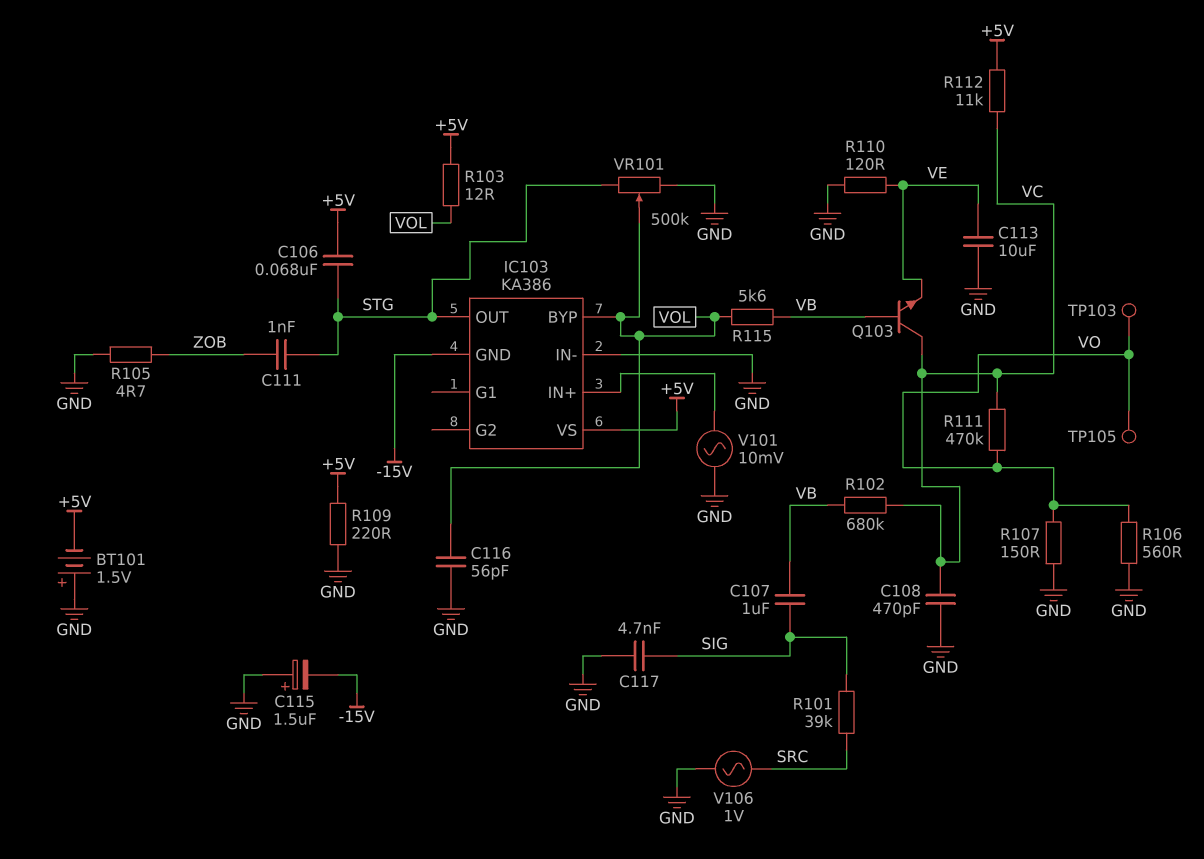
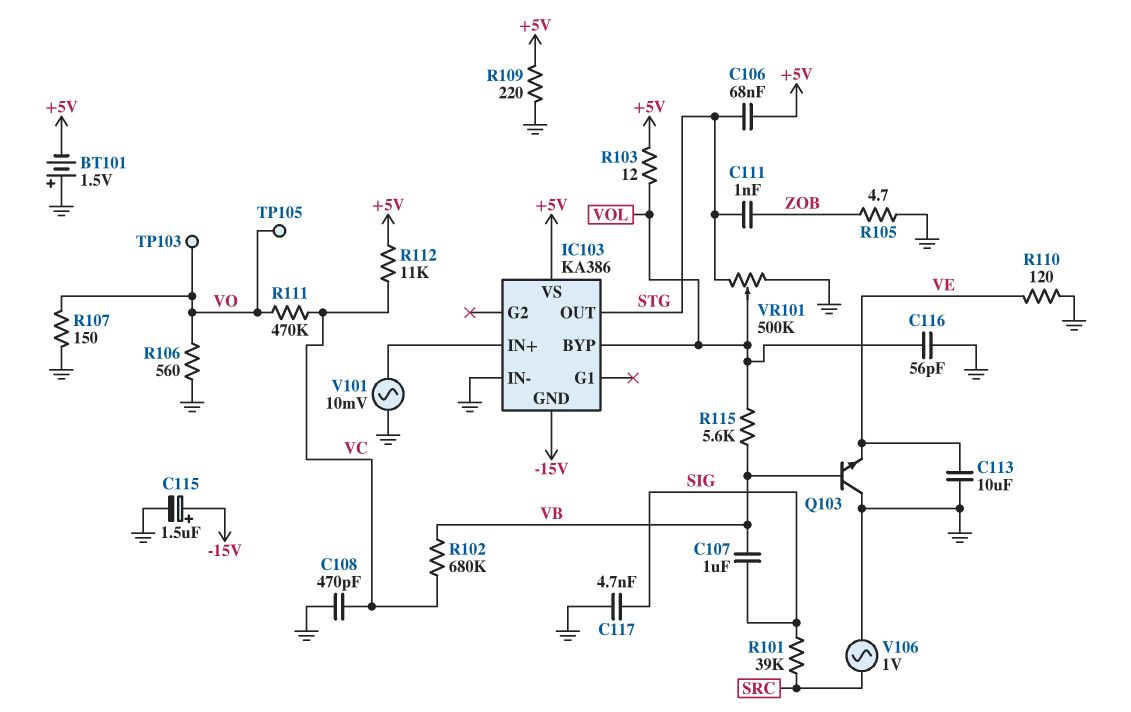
C115: 1.5uF (plus GND, minus -15V) -> 1.5uF (plus -15V, minus GND)
Q103: NPN (B VB, C VC, E VE) -> NPN (B VB, C GND, E VE)

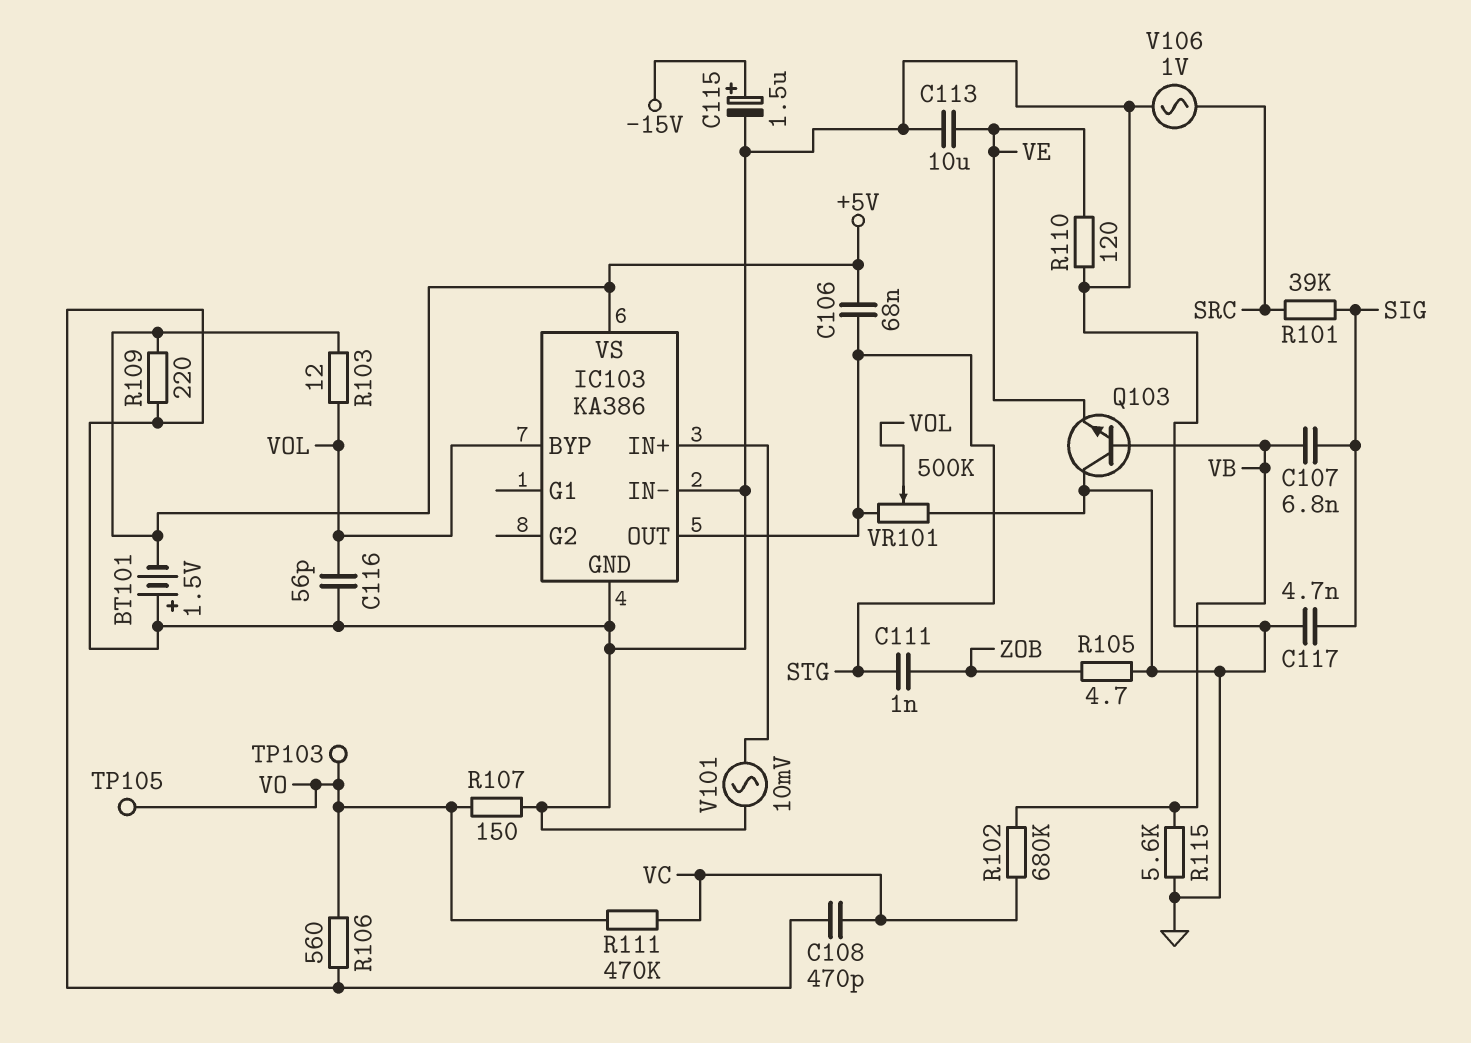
C107: 1uF (SIG, VB) -> 6.8nF (SIG, VB)
IC103 pin GND: -15V -> GND
R112: 11k (+5V, VC) -> none
R115: 5.6k (VB, VOL) -> 5.6k (GND, VB)

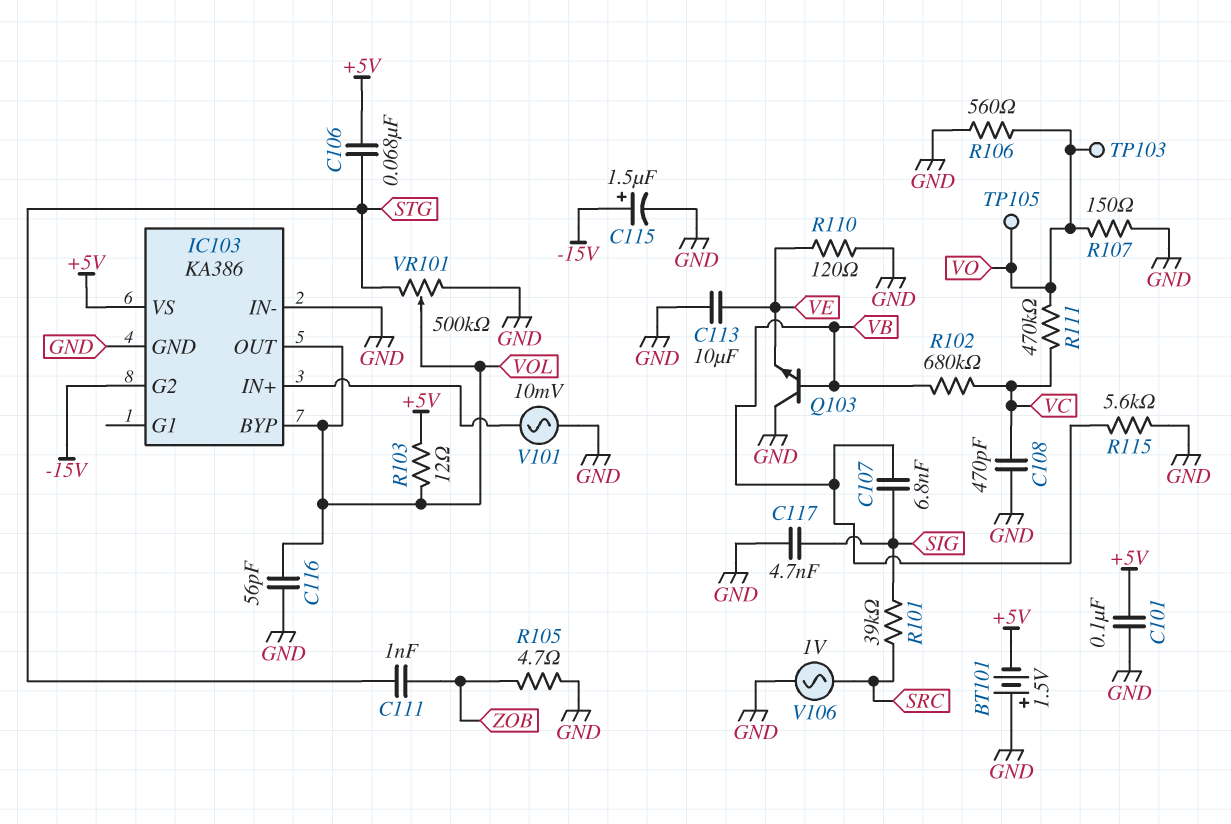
C101: none -> 100nF (+5V, GND)
IC103 pin G2: none -> -15V
IC103 pin OUT: STG -> VOL
R109: 220 (+5V, GND) -> none

